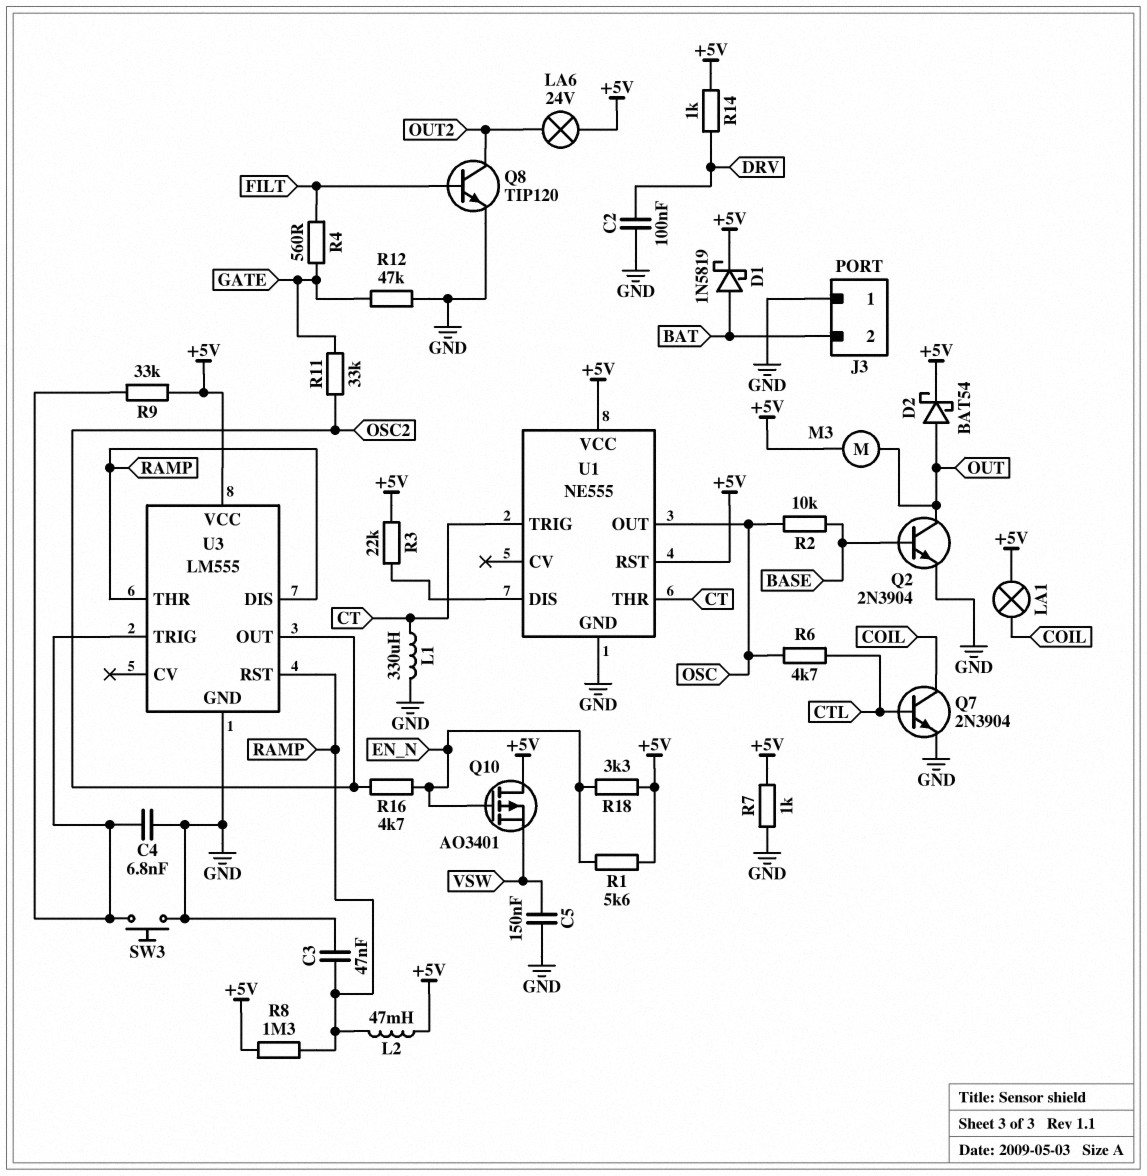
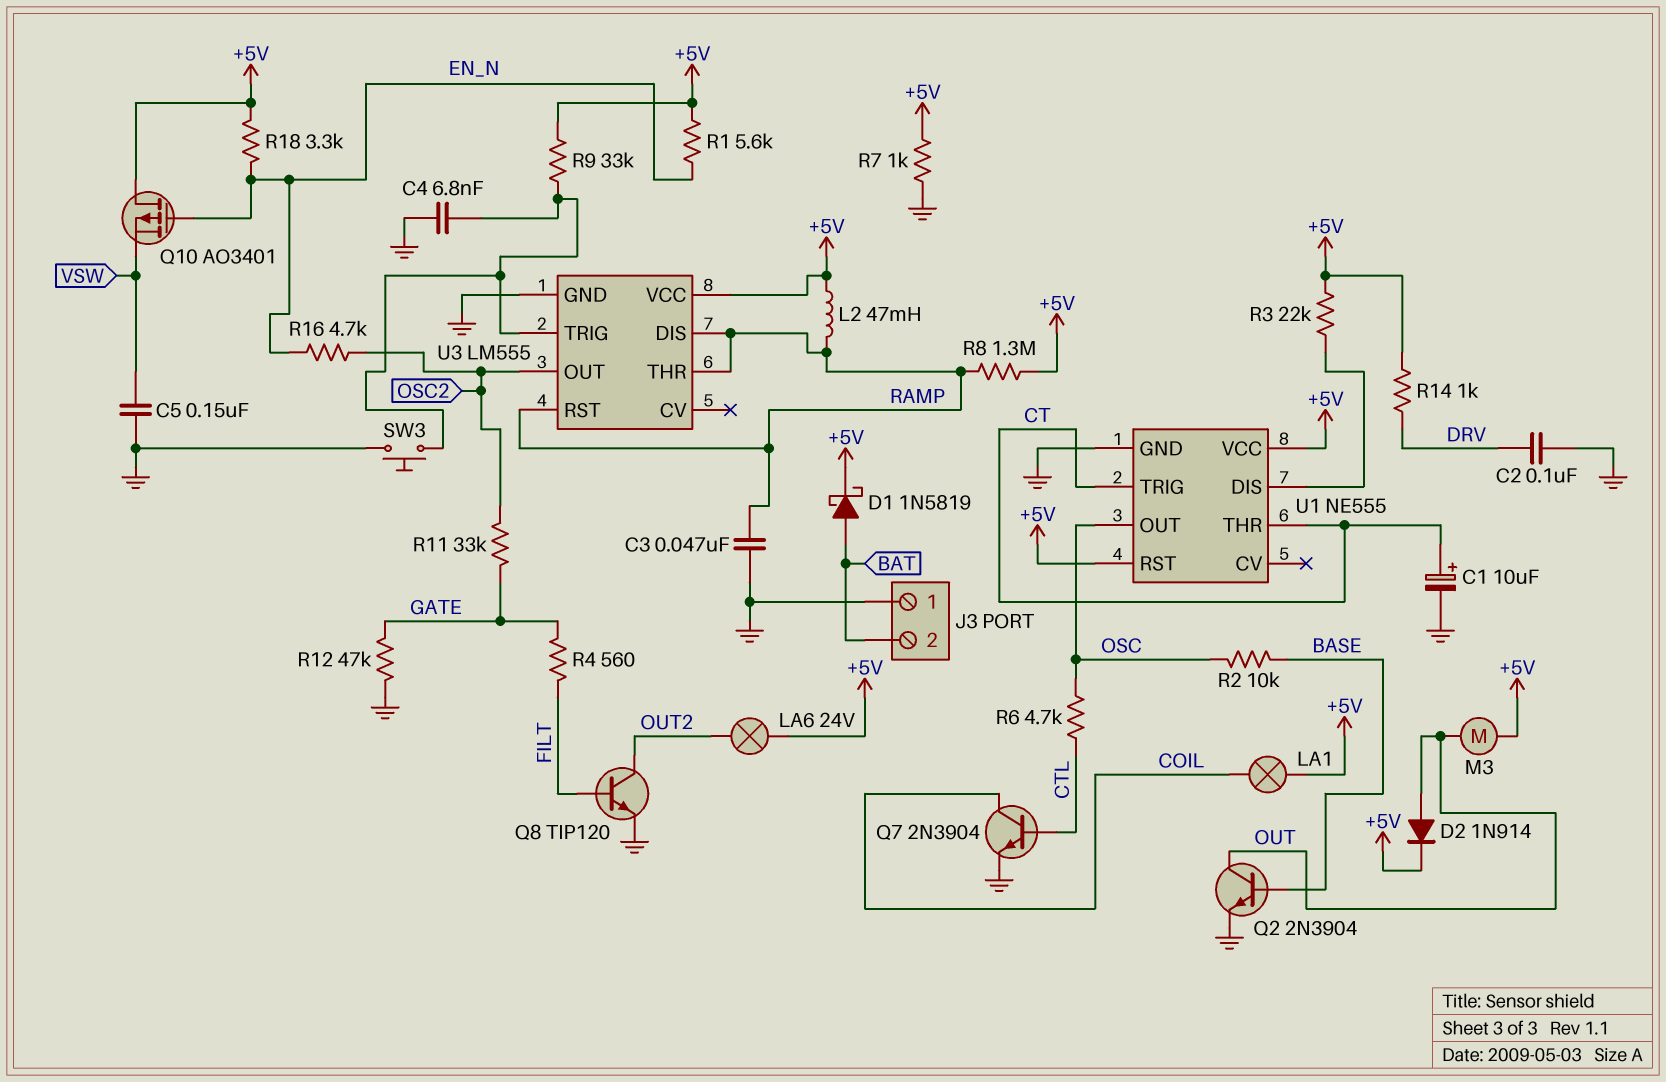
C1: none -> 10uF (plus CT, minus GND)
D2: schottky BAT54 (A OUT, K +5V) -> diode 1N914 (A OUT, K +5V)
L1: 330uH (CT, GND) -> none

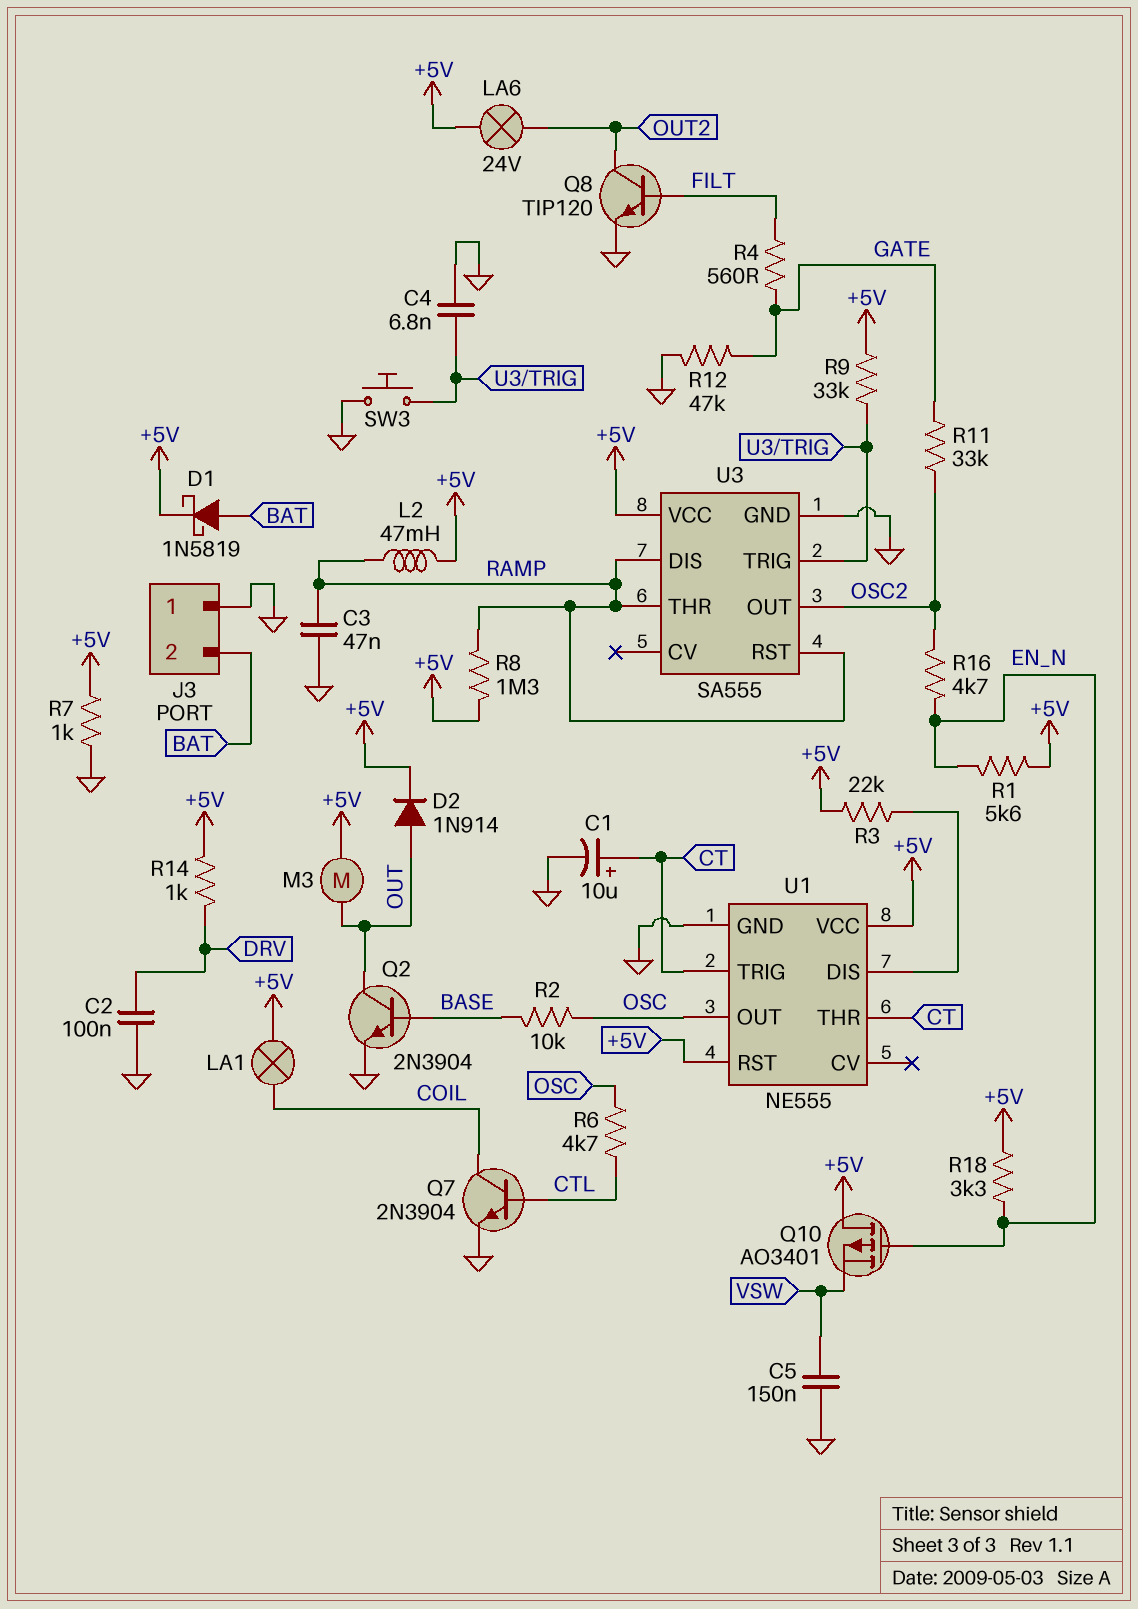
U3: LM555 -> SA555

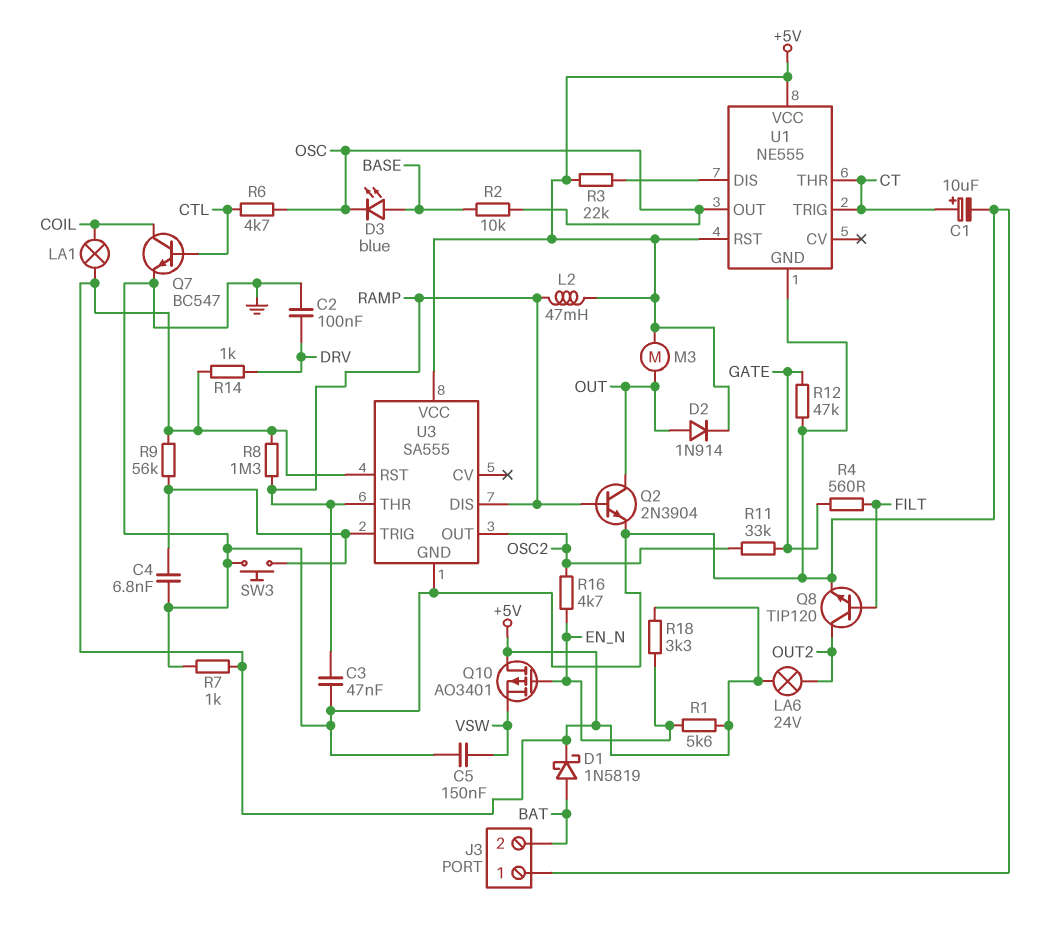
D3: none -> LED blue (A BASE, K OSC)
Q2: NPN 2N3904 (B BASE, C OUT, E GND) -> NPN 2N3904 (B RAMP, C OUT, E GND)
Q7: NPN 2N3904 (B CTL, C COIL, E GND) -> NPN BC547 (B CTL, C COIL, E GND)
R9: 33k (+5V, U3/TRIG) -> 56k (+5V, U3/TRIG)
U3 pin RST: RAMP -> +5V

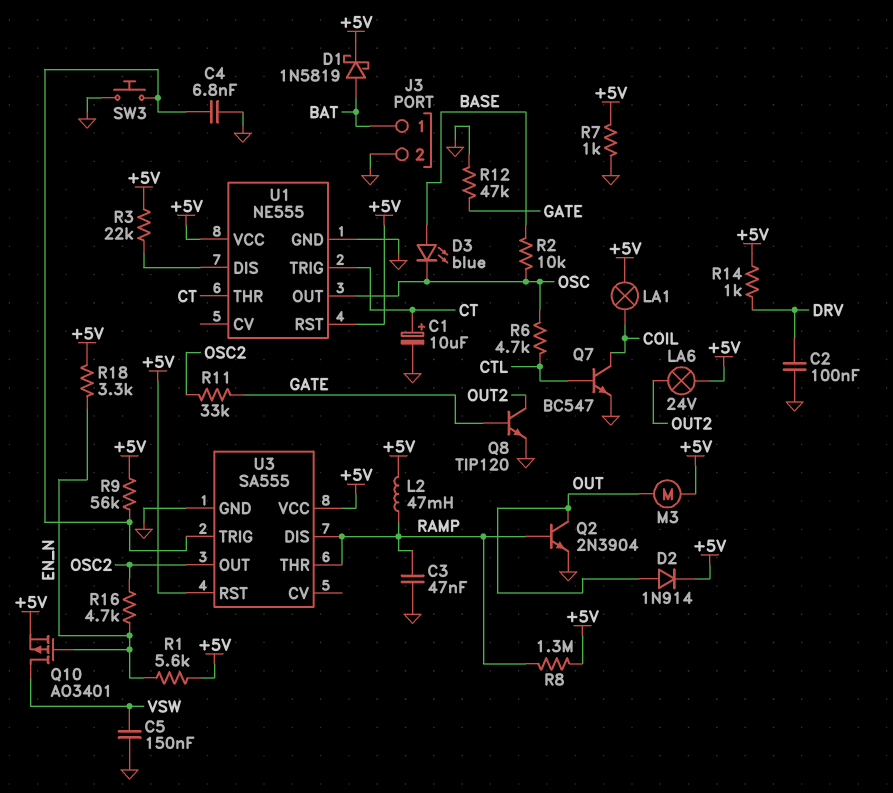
J3 pin 1: GND -> BAT
J3 pin 2: BAT -> GND
Q8: NPN TIP120 (B FILT, C OUT2, E GND) -> NPN TIP120 (B GATE, C OUT2, E GND)
Q10: PMOS AO3401 (G EN_N, D +5V, S VSW) -> PMOS AO3401 (G EN_N, D VSW, S +5V)
R4: 560 (FILT, GATE) -> none

